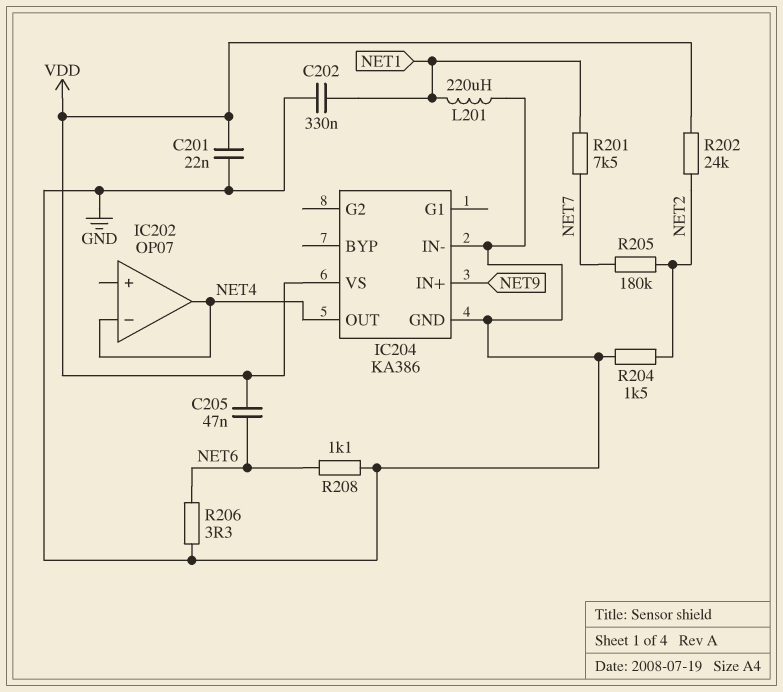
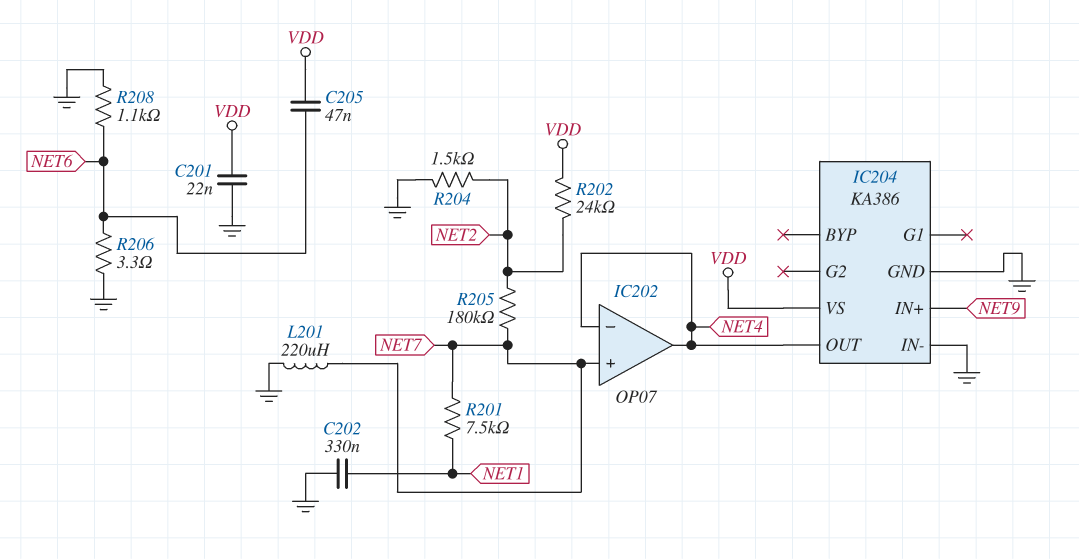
IC202 pin in+: none -> NET7
L201: 220uH (GND, NET1) -> 220uH (GND, NET7)

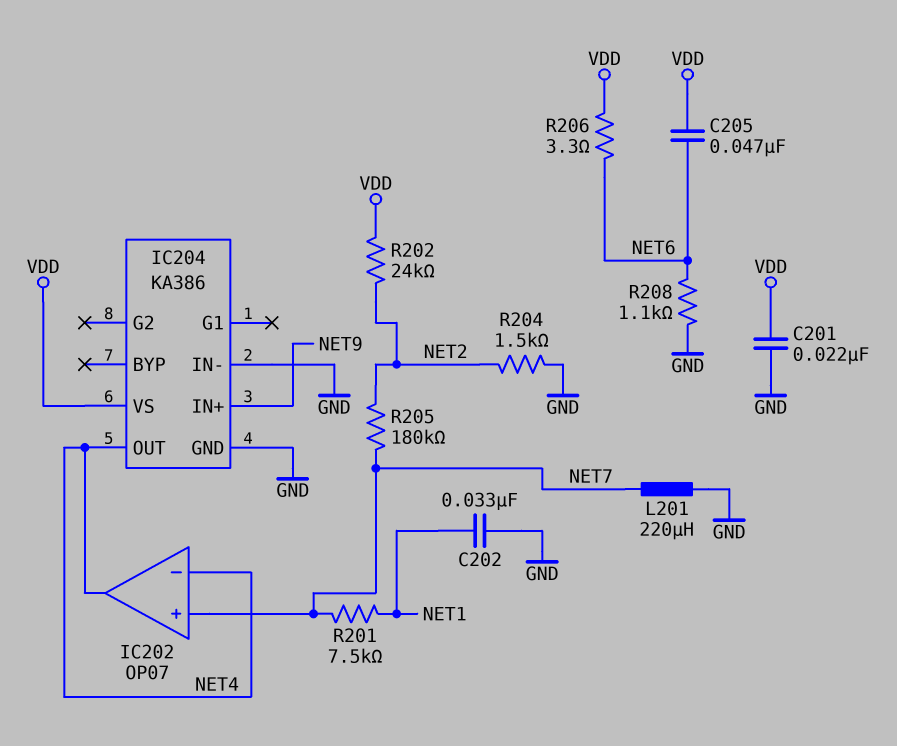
C202: 330nF (GND, NET1) -> 33nF (GND, NET1)
R206: 3.3 (GND, NET6) -> 3.3 (NET6, VDD)

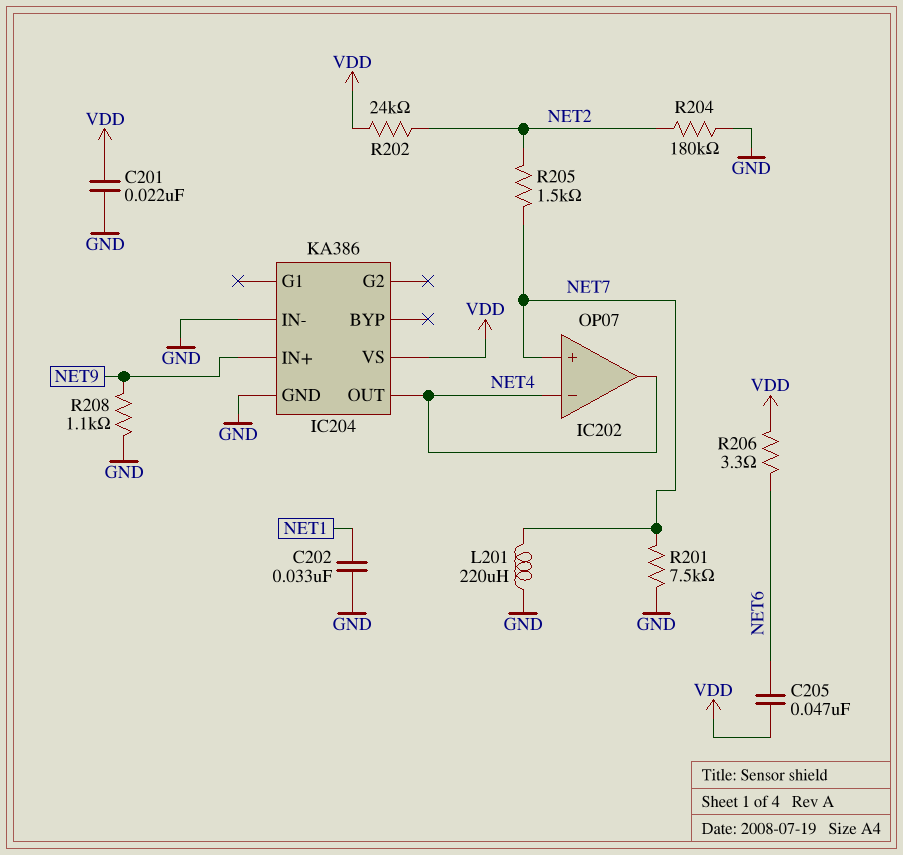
R201: 7.5k (NET1, NET7) -> 7.5k (GND, NET7)
R204: 1.5k (GND, NET2) -> 180k (GND, NET2)
R205: 180k (NET2, NET7) -> 1.5k (NET2, NET7)
R208: 1.1k (GND, NET6) -> 1.1k (GND, NET9)

